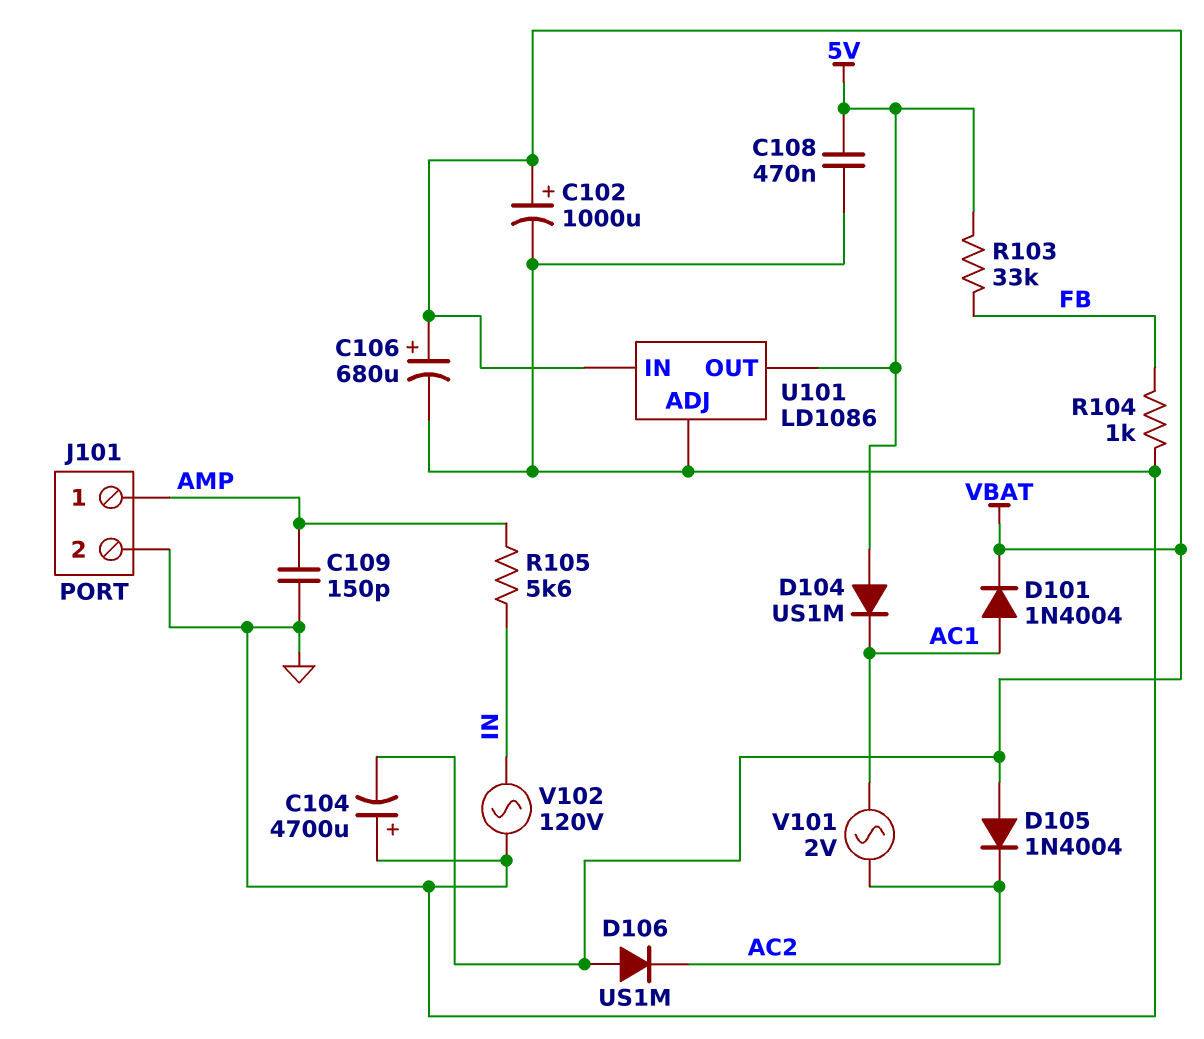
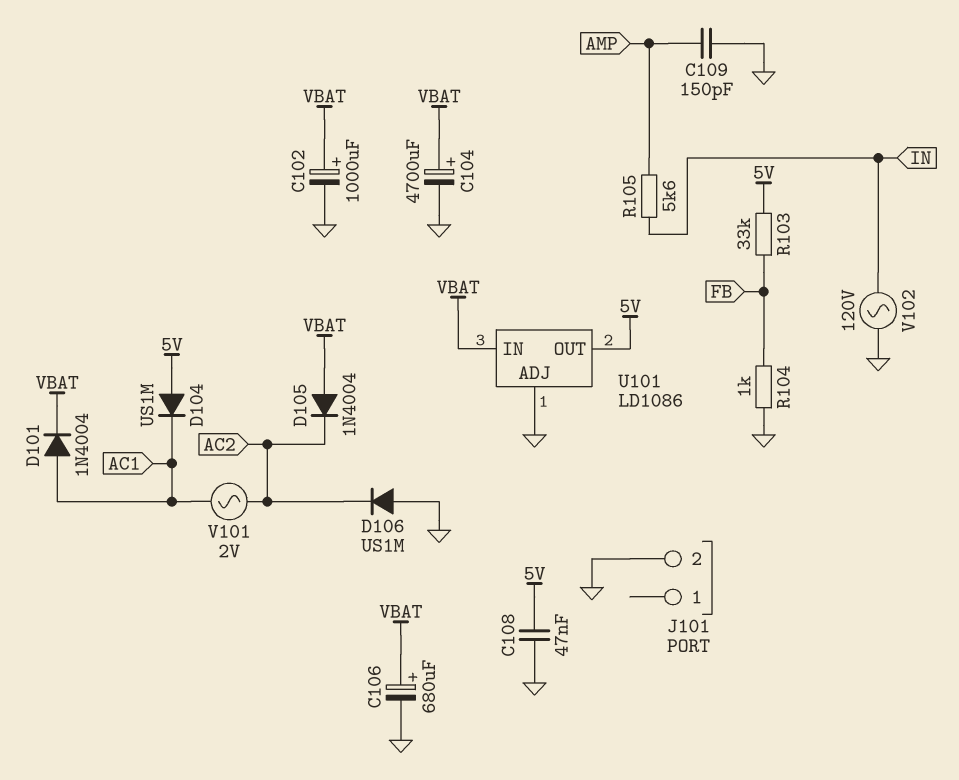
C104: 4700uF (plus GND, minus VBAT) -> 4700uF (plus VBAT, minus GND)
C108: 470nF (5V, GND) -> 47nF (5V, GND)
D106: diode US1M (A VBAT, K AC2) -> diode US1M (A GND, K AC2)
J101 pin 1: AMP -> none

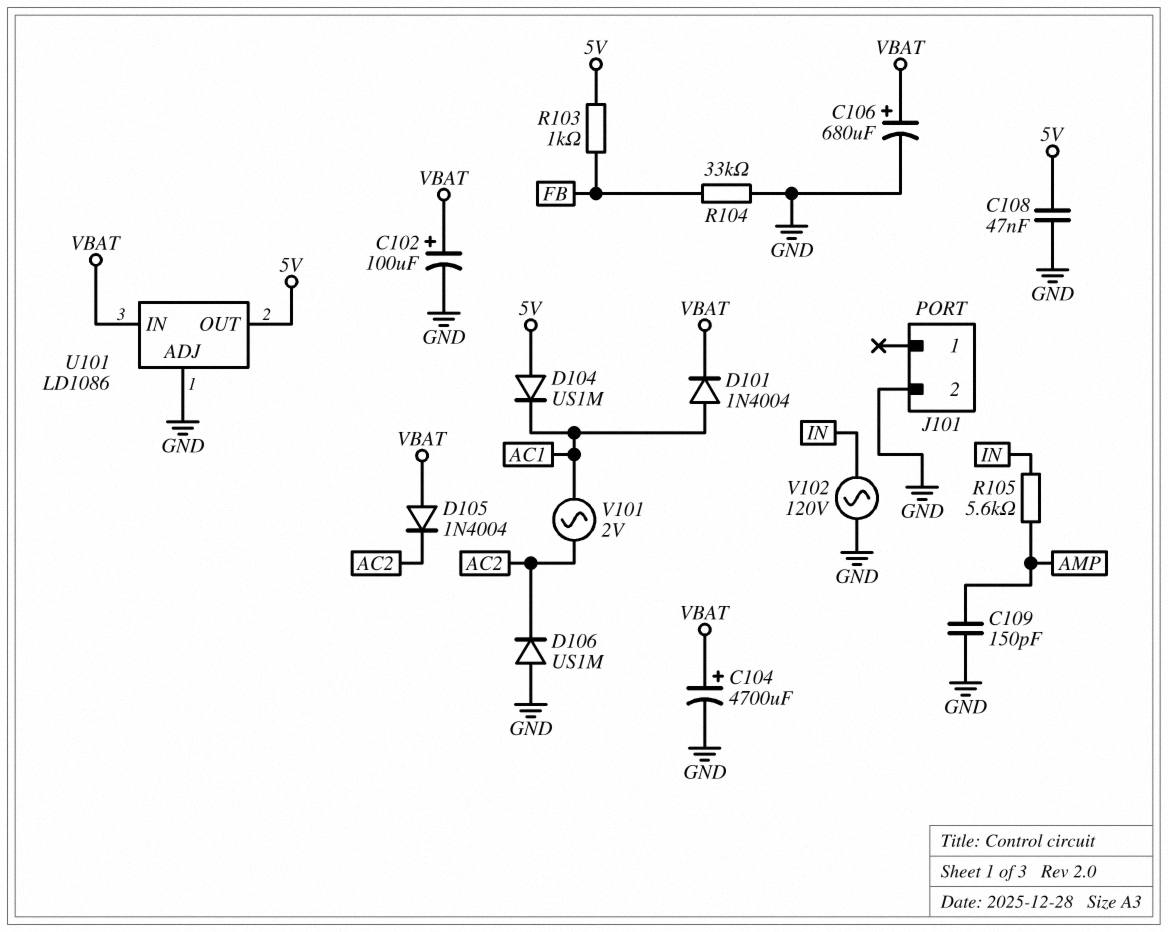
C102: 1000uF (plus VBAT, minus GND) -> 100uF (plus VBAT, minus GND)
R103: 33k (5V, FB) -> 1k (5V, FB)
R104: 1k (FB, GND) -> 33k (FB, GND)

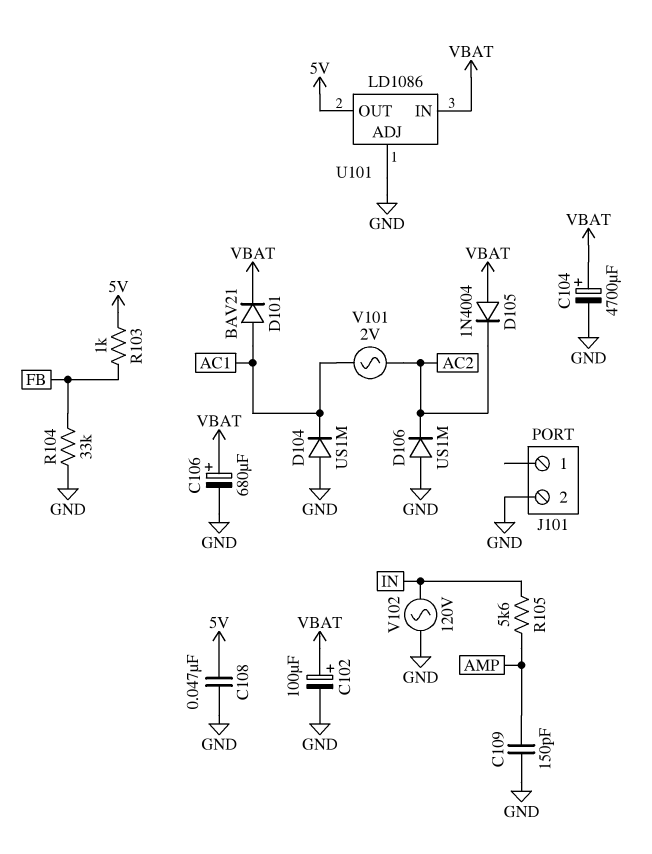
D101: diode 1N4004 (A AC1, K VBAT) -> diode BAV21 (A AC1, K VBAT)
D104: diode US1M (A 5V, K AC1) -> diode US1M (A GND, K AC1)

